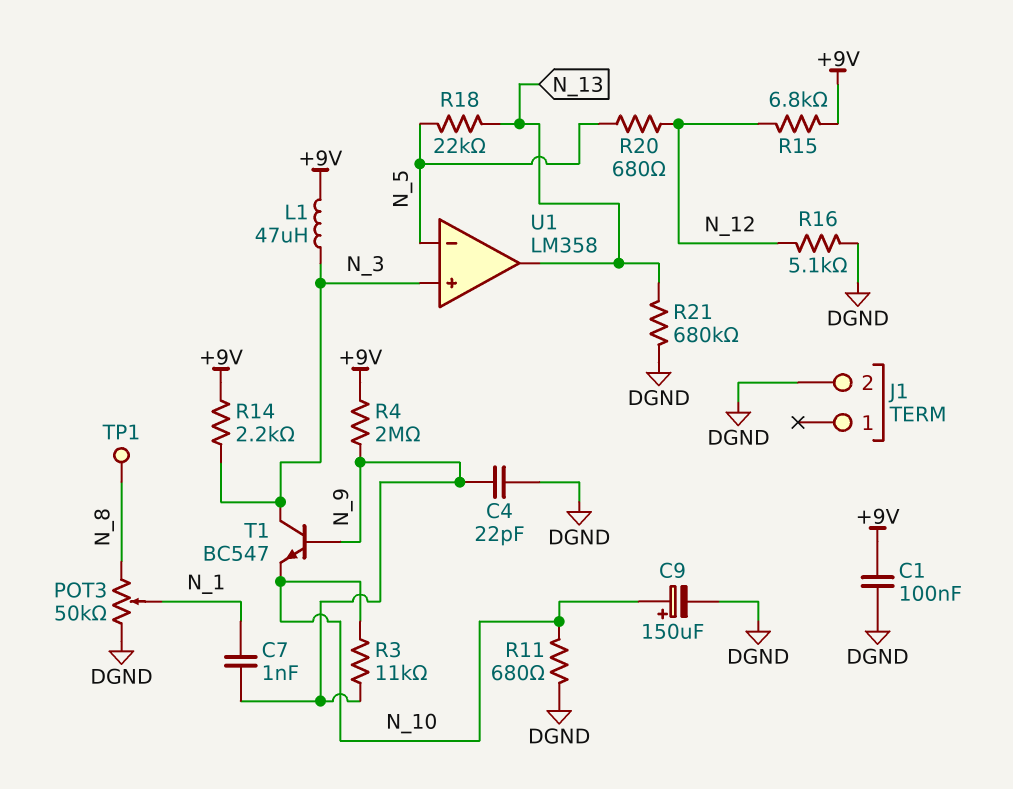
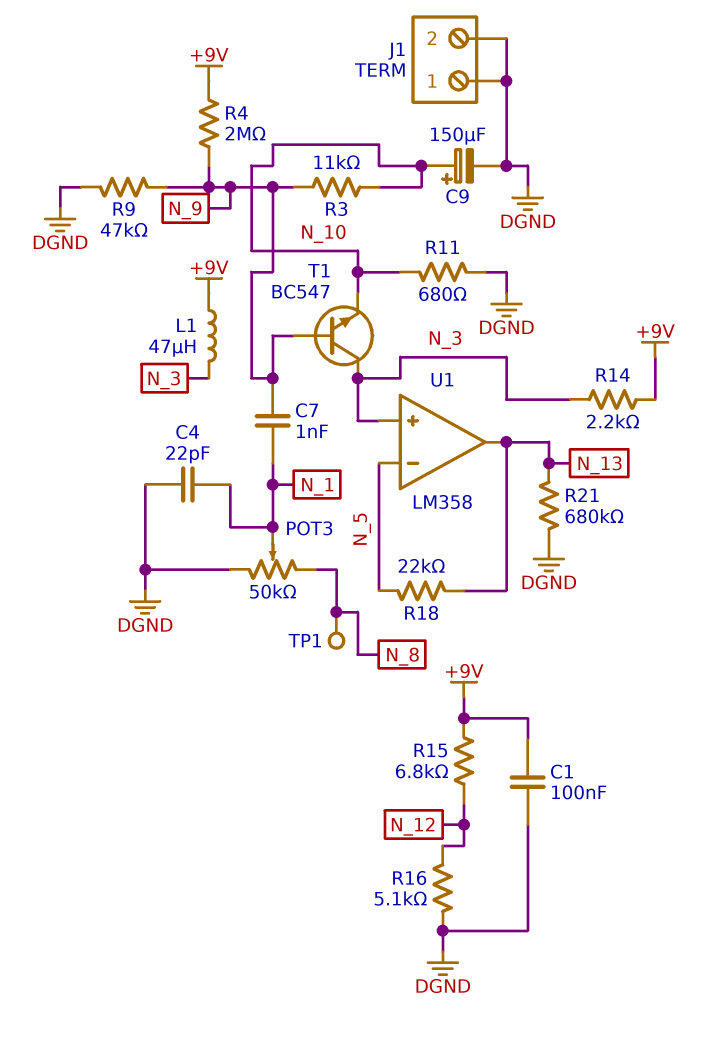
C4: 22pF (DGND, N_9) -> 22pF (DGND, N_1)
J1 pin 1: none -> DGND
R9: none -> 47k (DGND, N_9)
R20: 680 (N_5, N_12) -> none

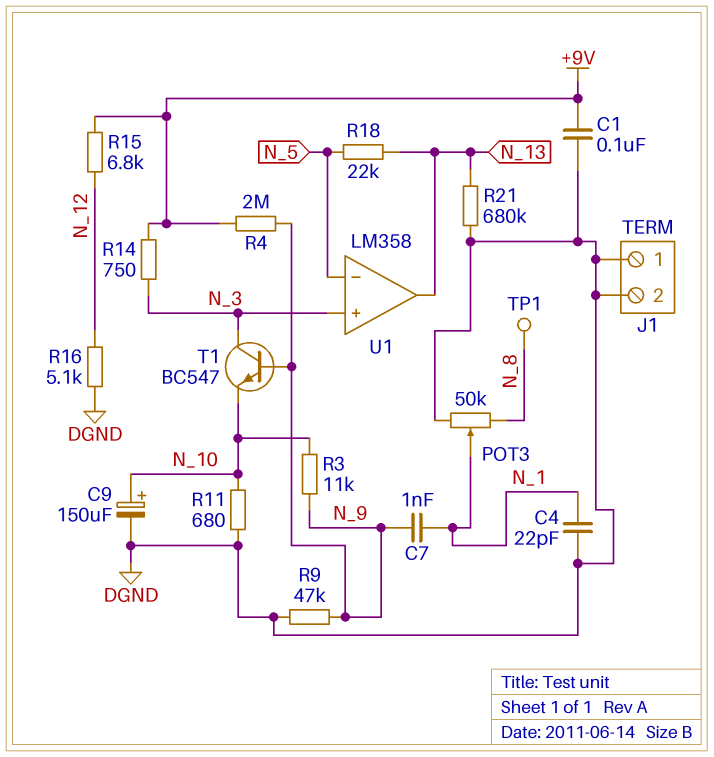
L1: 47uH (+9V, N_3) -> none
R14: 2.2k (+9V, N_3) -> 750 (+9V, N_3)

